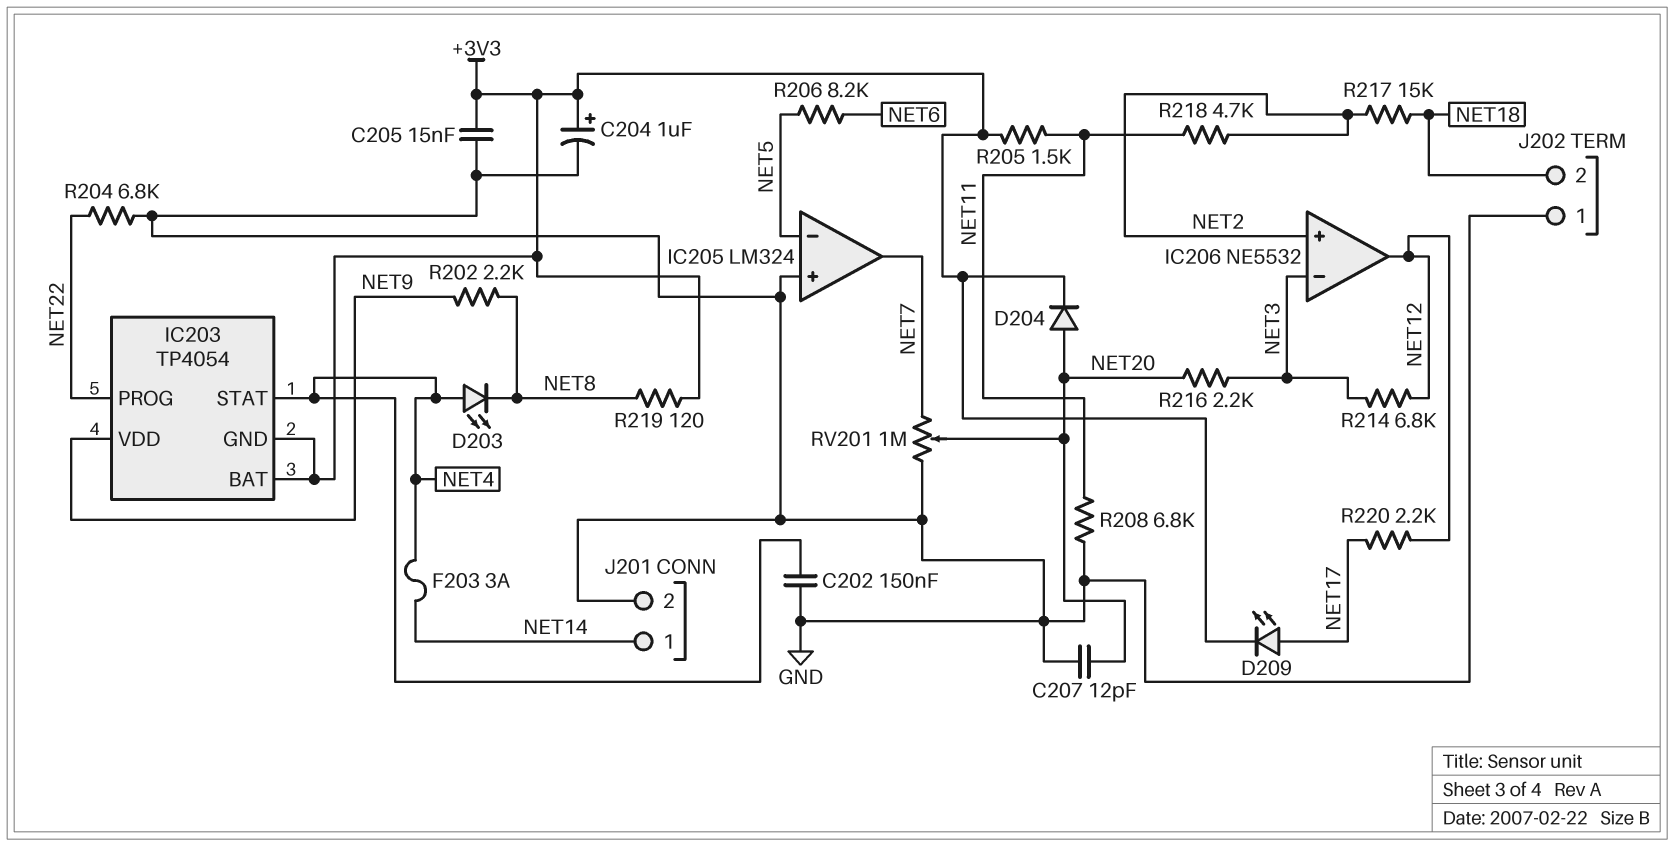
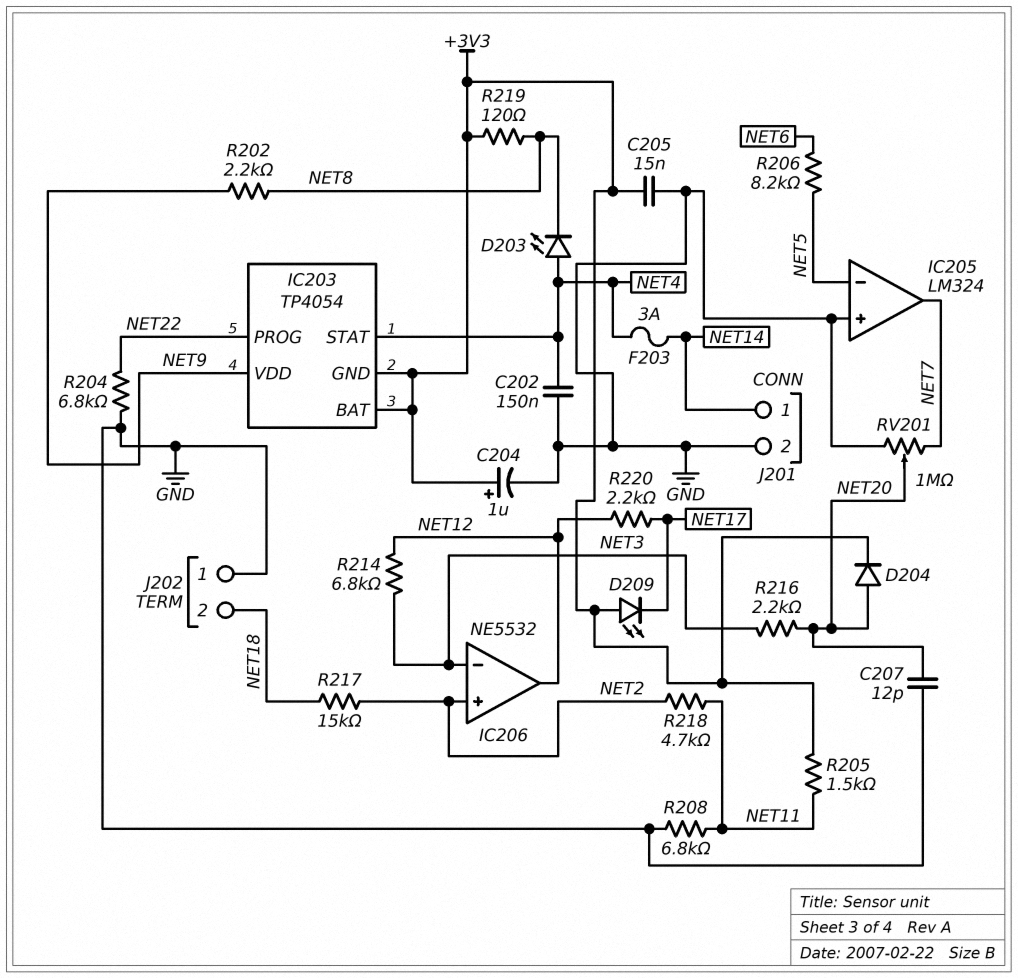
D209: LED (A NET17, K +3V3) -> LED (A +3V3, K NET17)

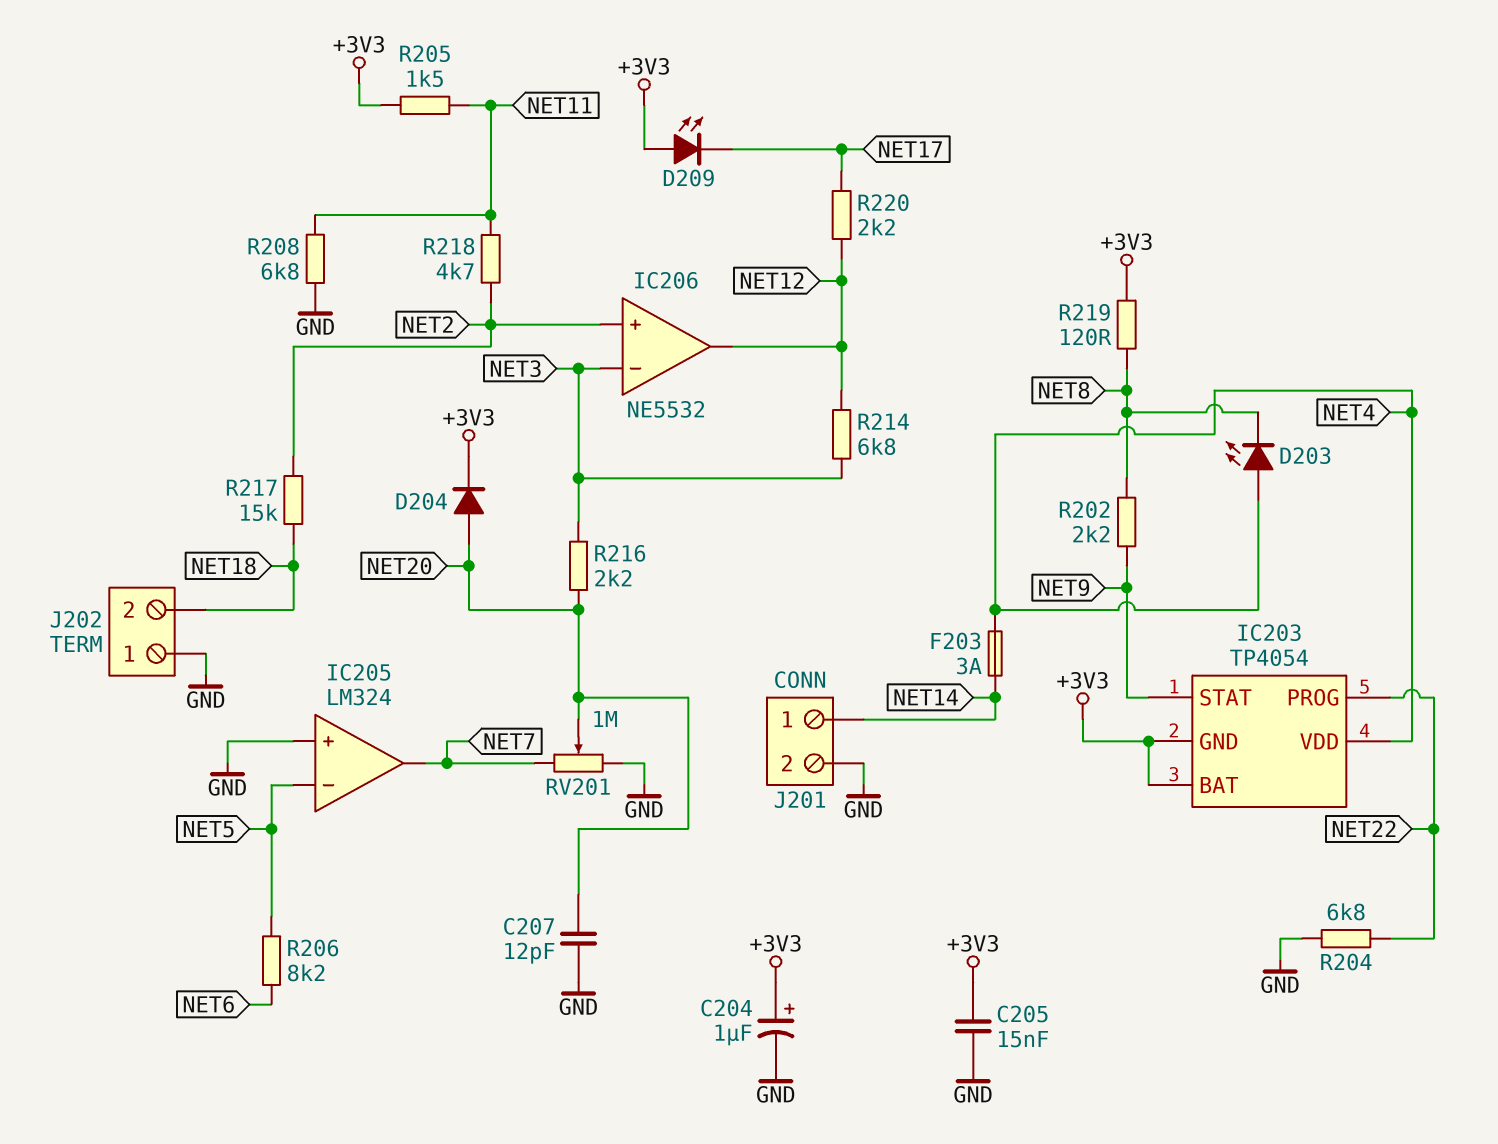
C202: 150nF (GND, NET4) -> none
IC203 pin STAT: NET4 -> NET9
IC203 pin VDD: NET9 -> NET4

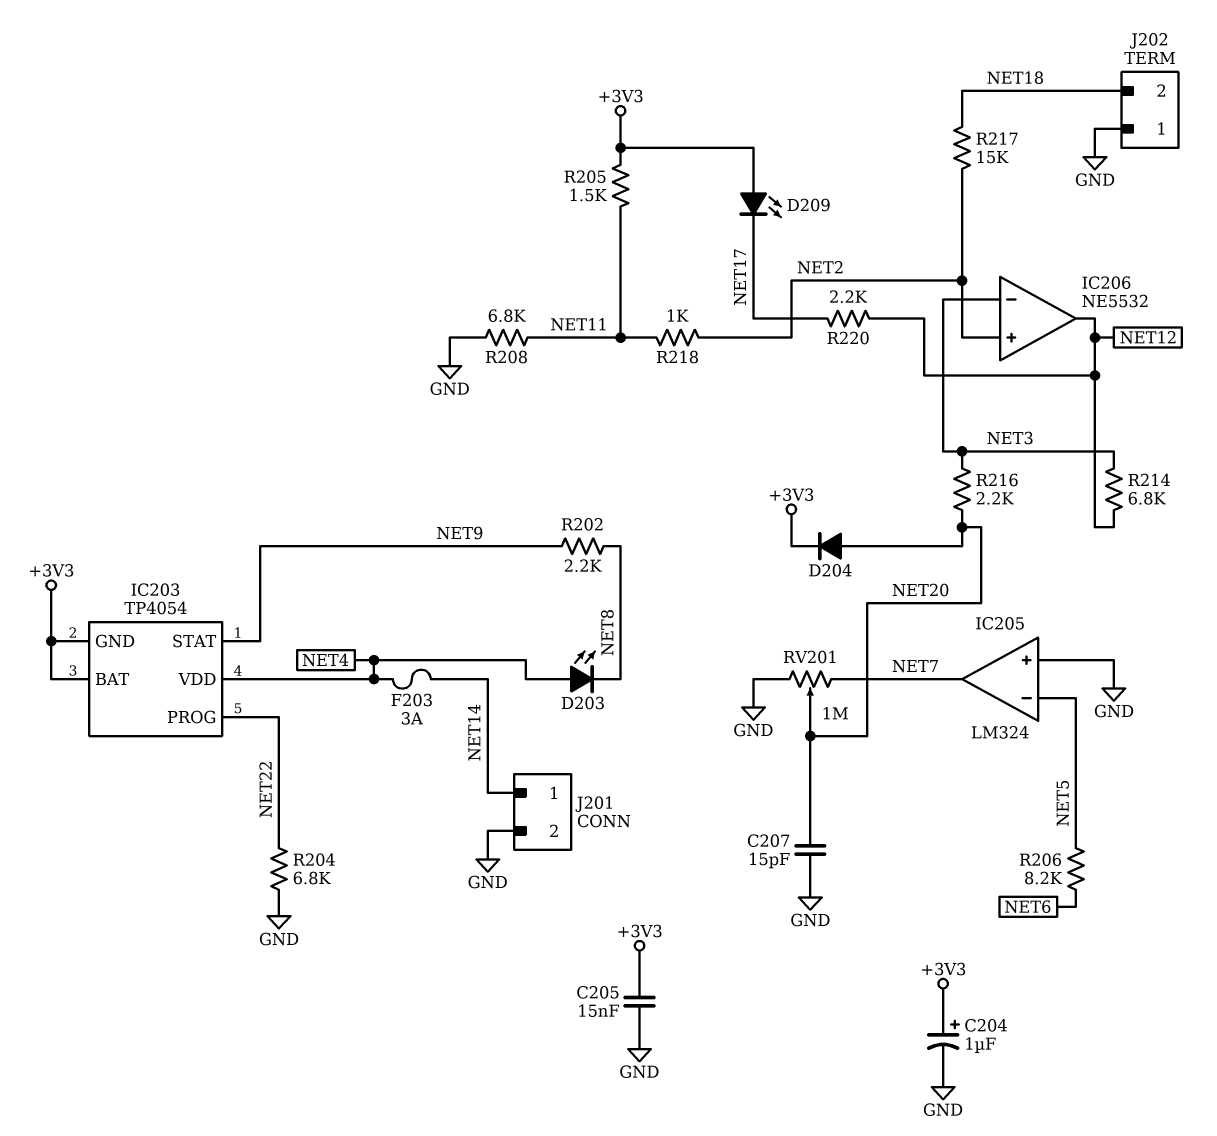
C207: 12pF (GND, NET20) -> 15pF (GND, NET20)
R218: 4.7k (NET2, NET11) -> 1k (NET2, NET11)
R219: 120 (+3V3, NET8) -> none

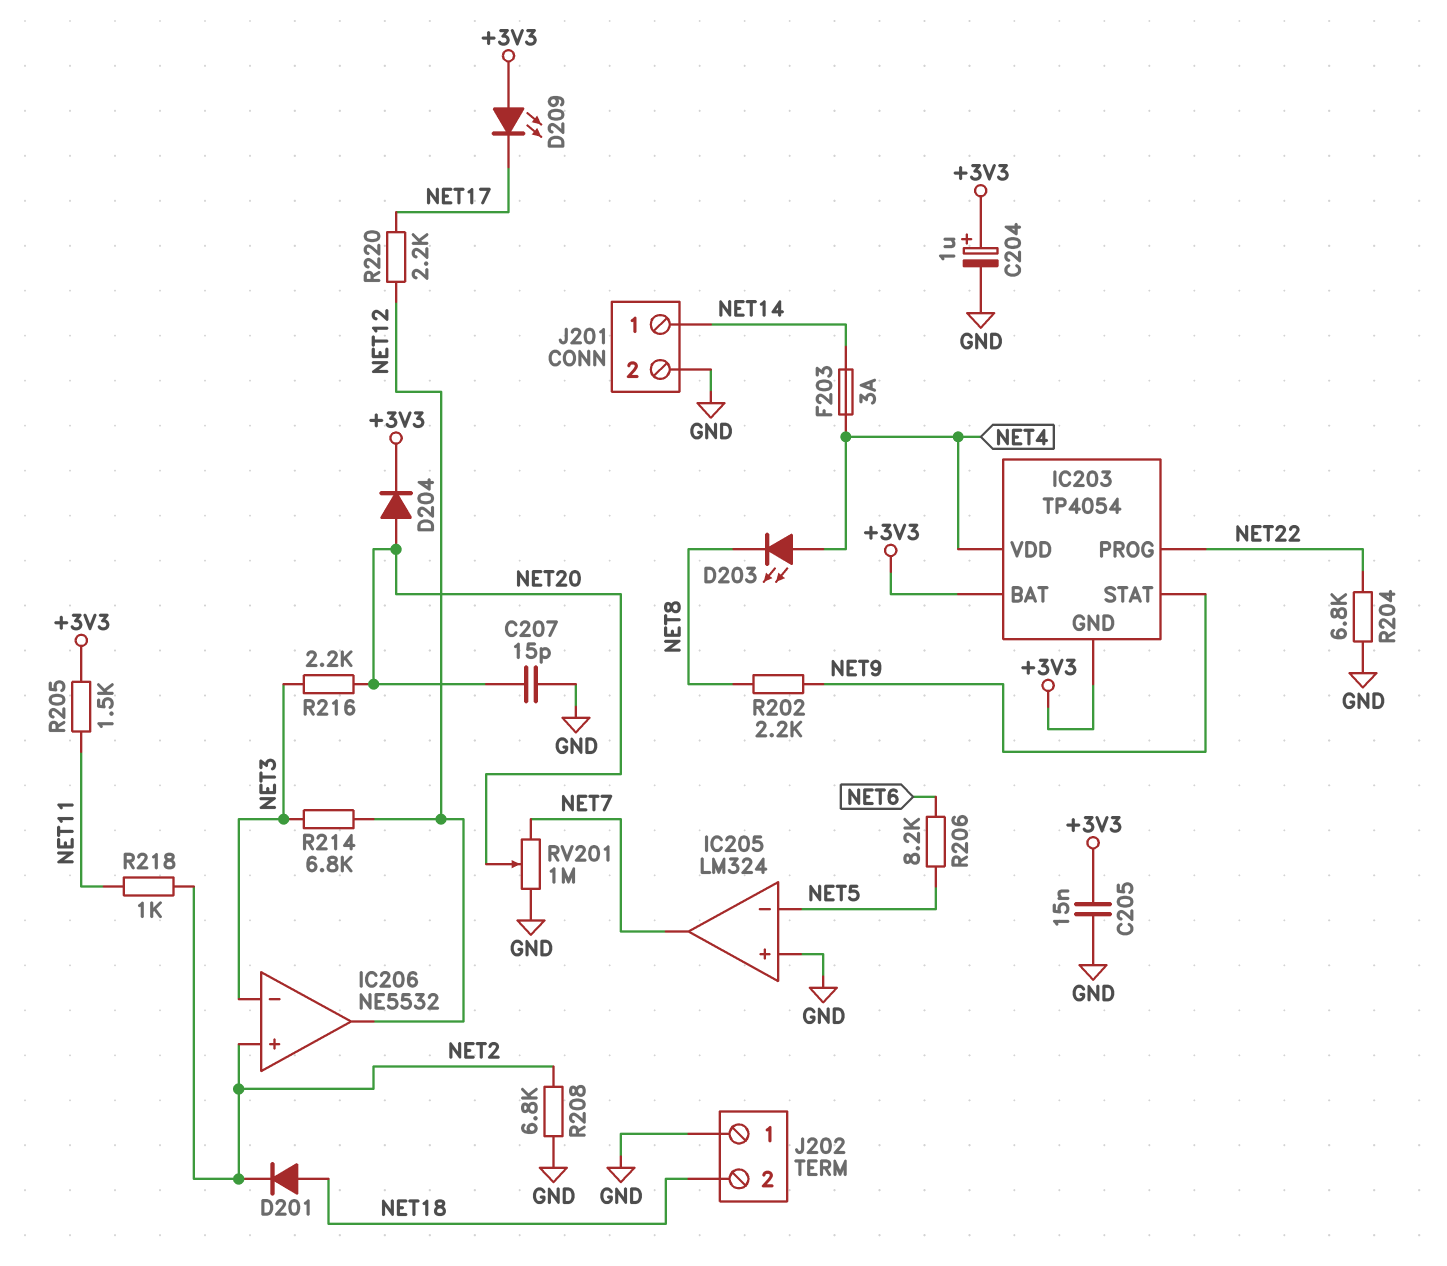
D201: none -> diode (A NET18, K NET2)
R208: 6.8k (GND, NET11) -> 6.8k (GND, NET2)
R217: 15k (NET2, NET18) -> none

